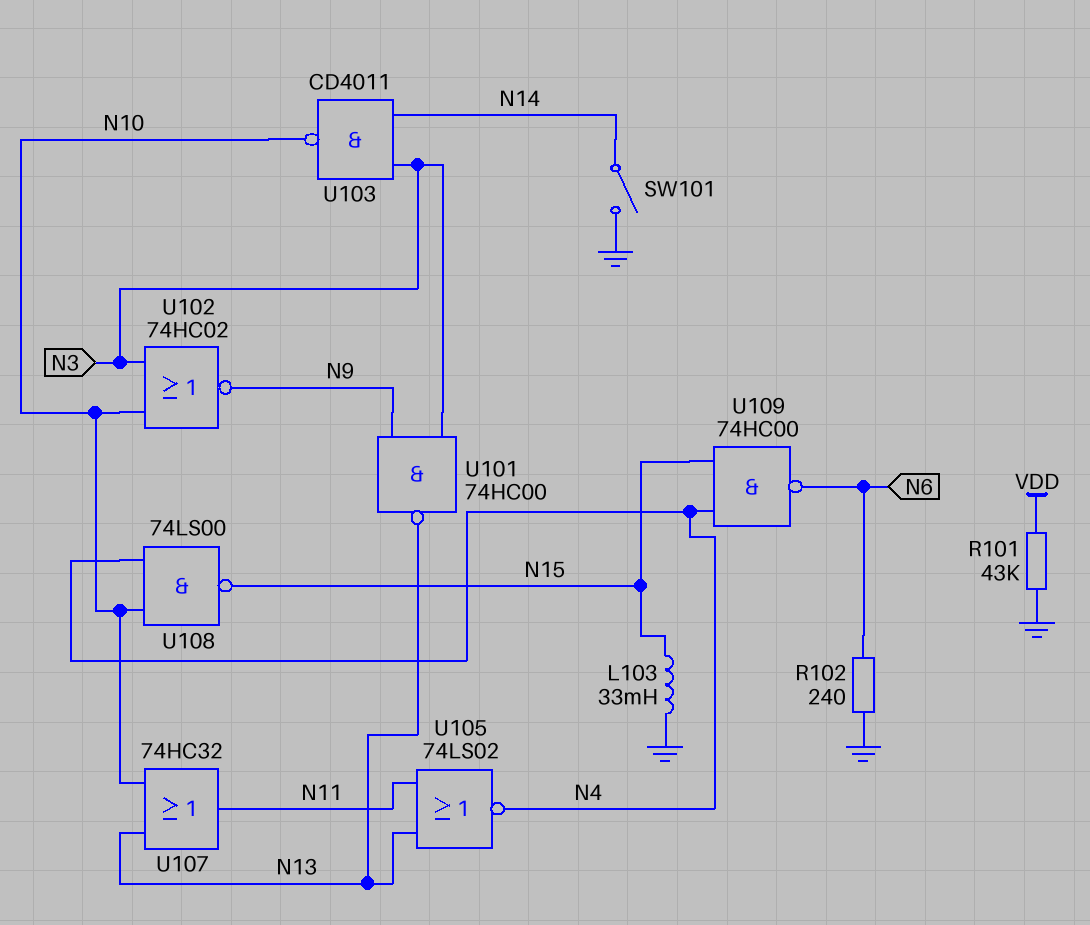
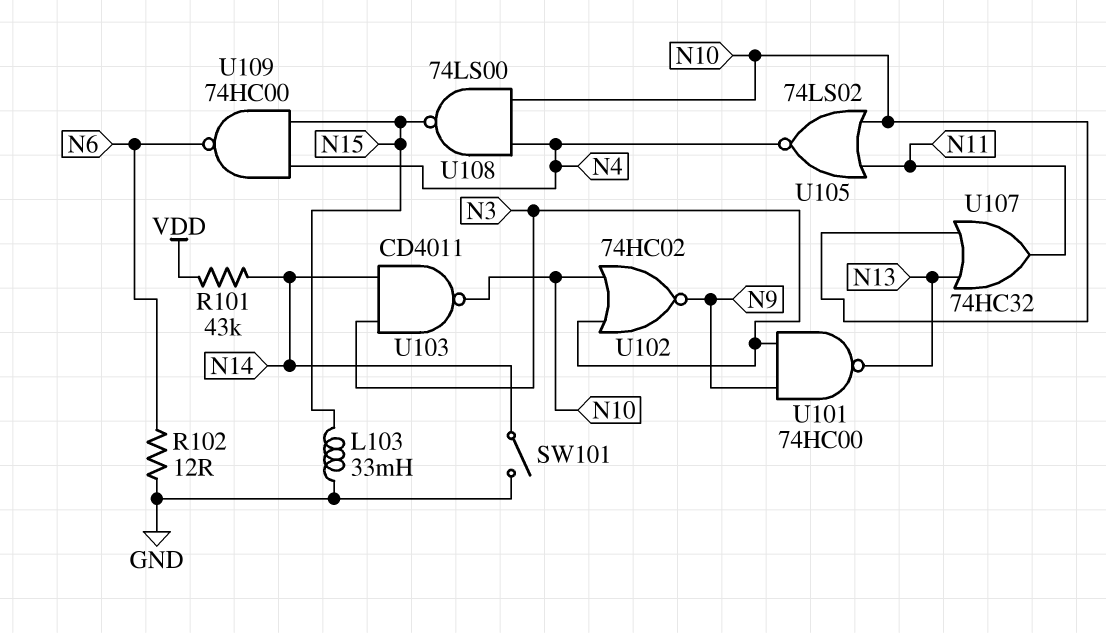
R101: 43k (GND, VDD) -> 43k (N14, VDD)
R102: 240 (GND, N6) -> 12 (GND, N6)
U105: NOR 74LS02 (in N11, in N13, out N4) -> NOR 74LS02 (in N10, in N11, out N4)

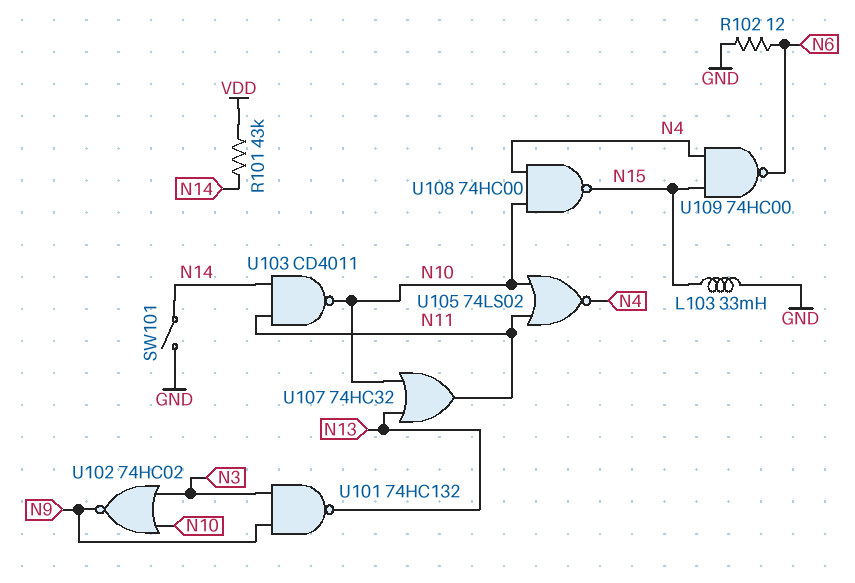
U101: NAND 74HC00 (in N3, in N9, out N13) -> NAND 74HC132 (in N3, in N9, out N13)
U103: NAND CD4011 (in N3, in N14, out N10) -> NAND CD4011 (in N11, in N14, out N10)
U108: NAND 74LS00 (in N4, in N10, out N15) -> NAND 74HC00 (in N4, in N10, out N15)

